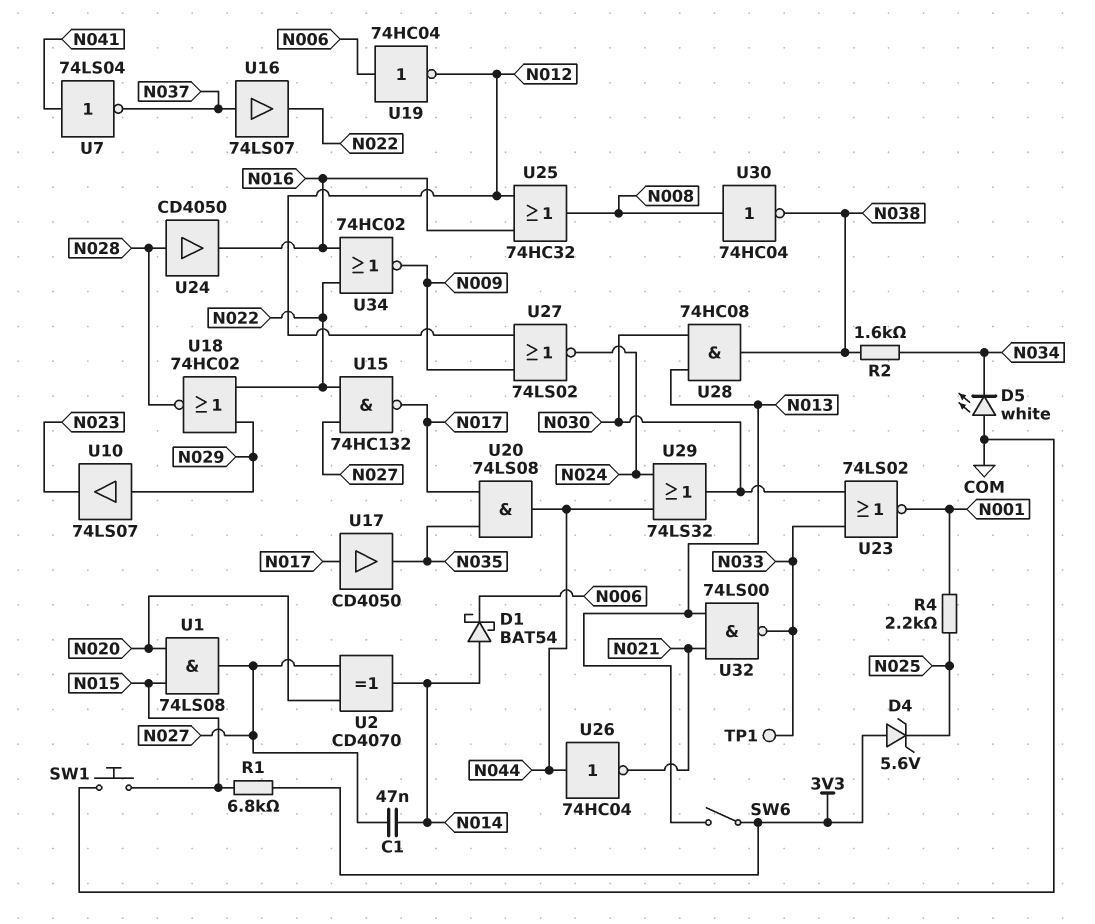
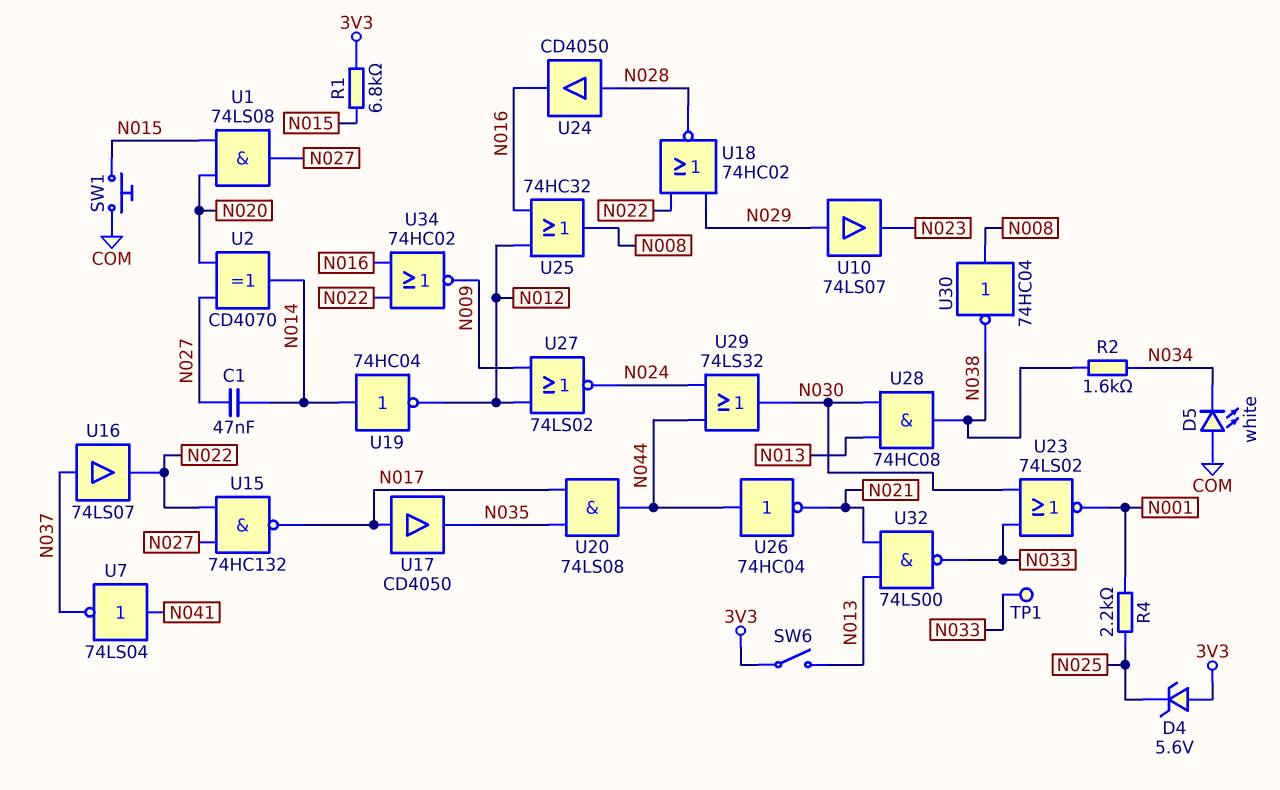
D1: schottky BAT54 (A N014, K N006) -> none
U19: NOT 74HC04 (in N006, out N012) -> NOT 74HC04 (in N014, out N012)

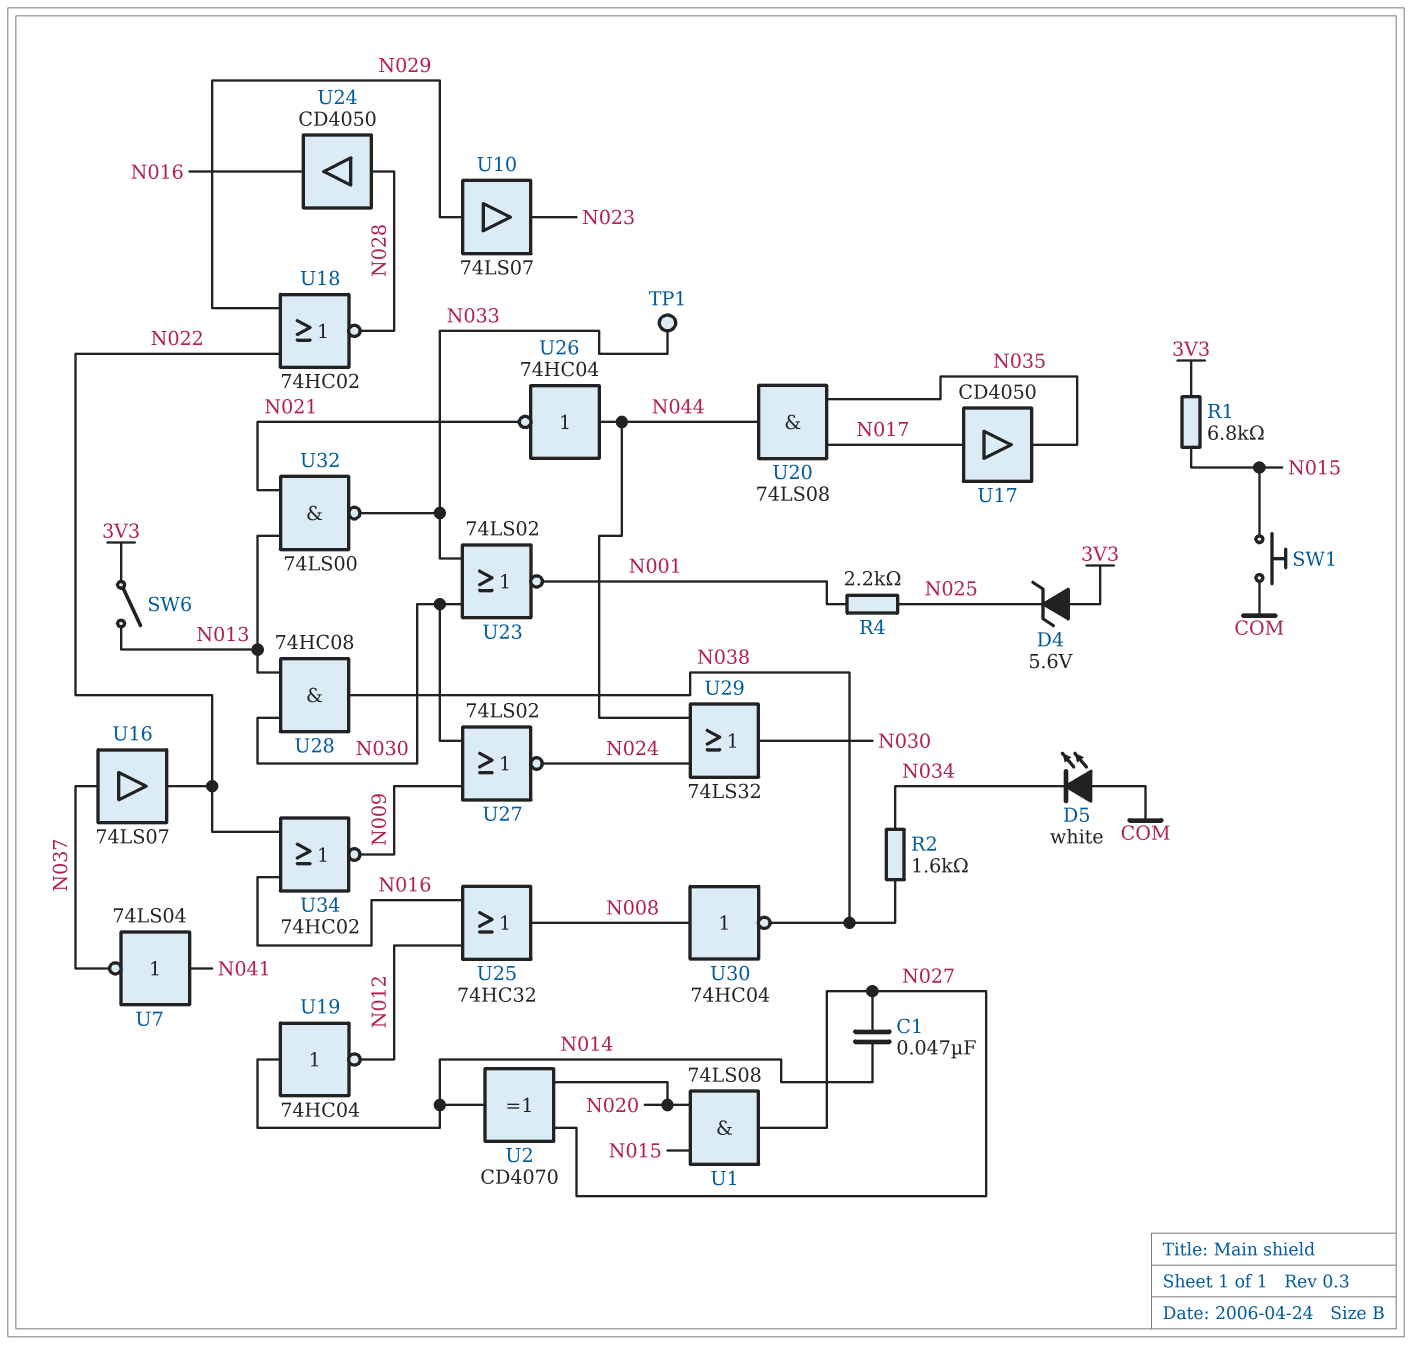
U15: NAND 74HC132 (in N022, in N027, out N017) -> none
U27: NOR 74LS02 (in N009, in N012, out N024) -> NOR 74LS02 (in N009, in N030, out N024)

